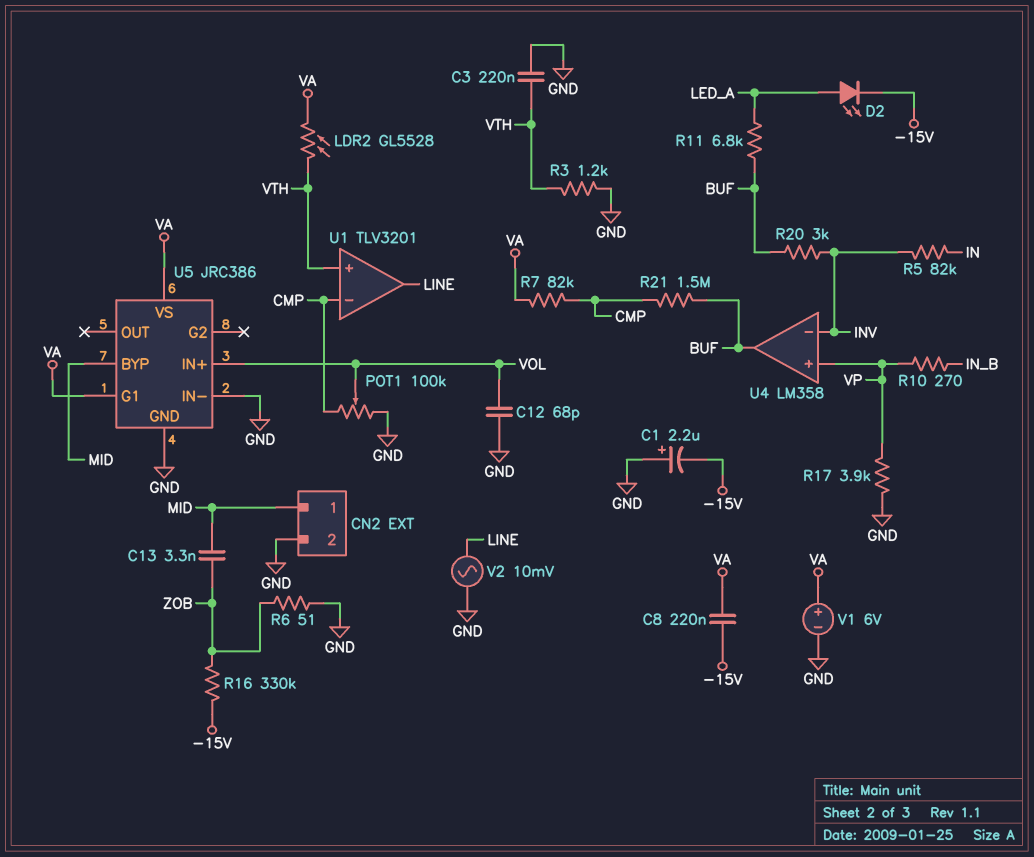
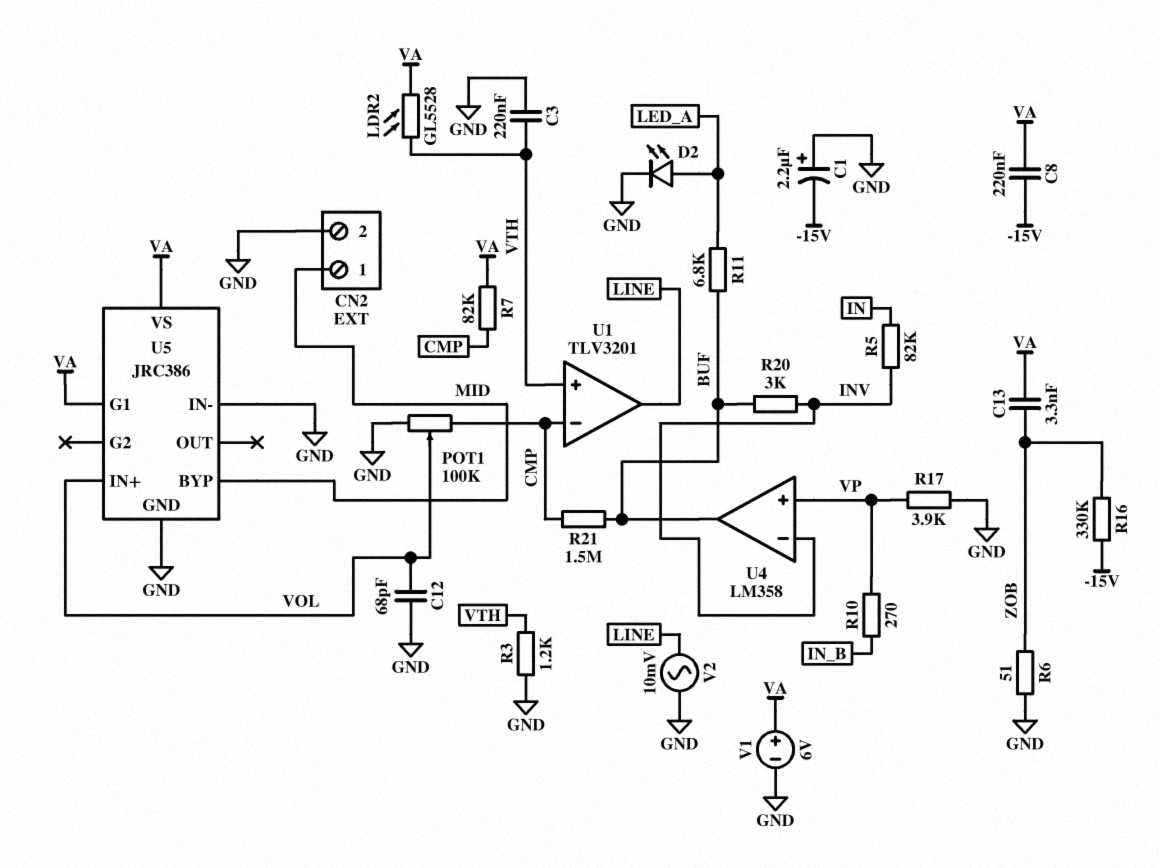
C13: 3.3nF (MID, ZOB) -> 3.3nF (VA, ZOB)
D2: LED (A LED_A, K -15V) -> LED (A LED_A, K GND)

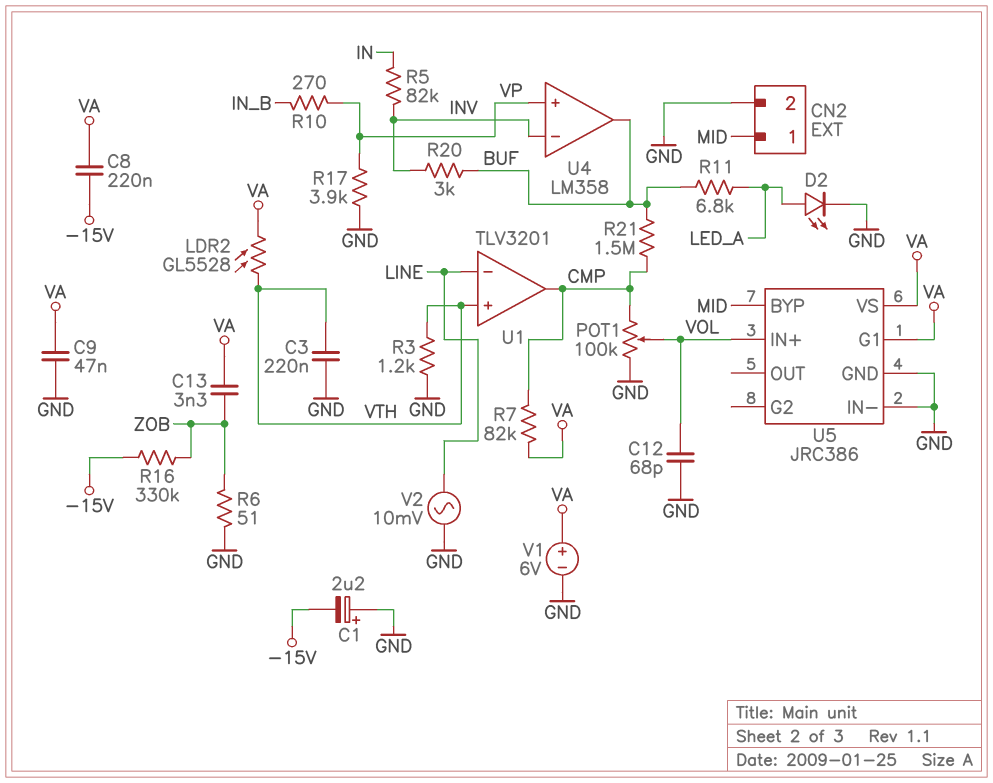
C9: none -> 47nF (GND, VA)
U1 pin in-: CMP -> LINE
U1 pin out: LINE -> CMP

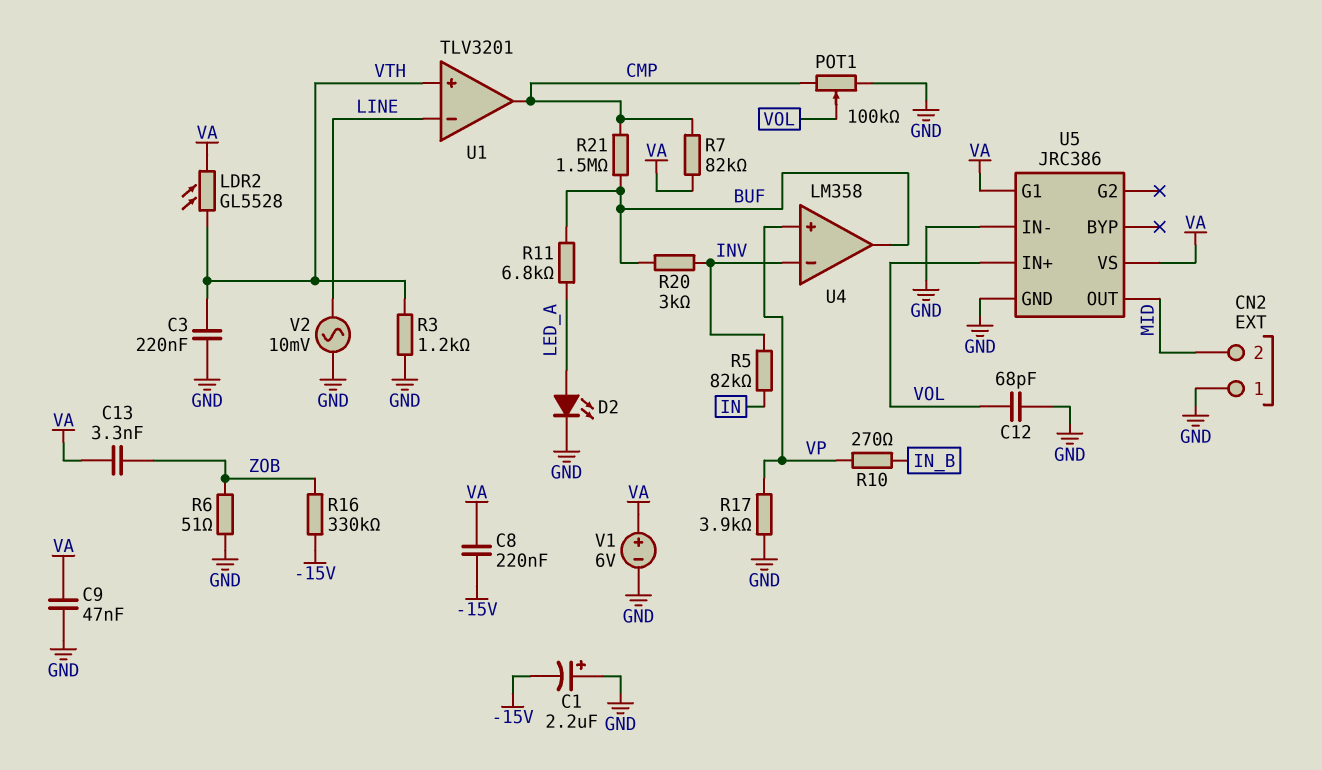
CN2 pin 1: MID -> GND
CN2 pin 2: GND -> MID
U5 pin BYP: MID -> none
U5 pin OUT: none -> MID

